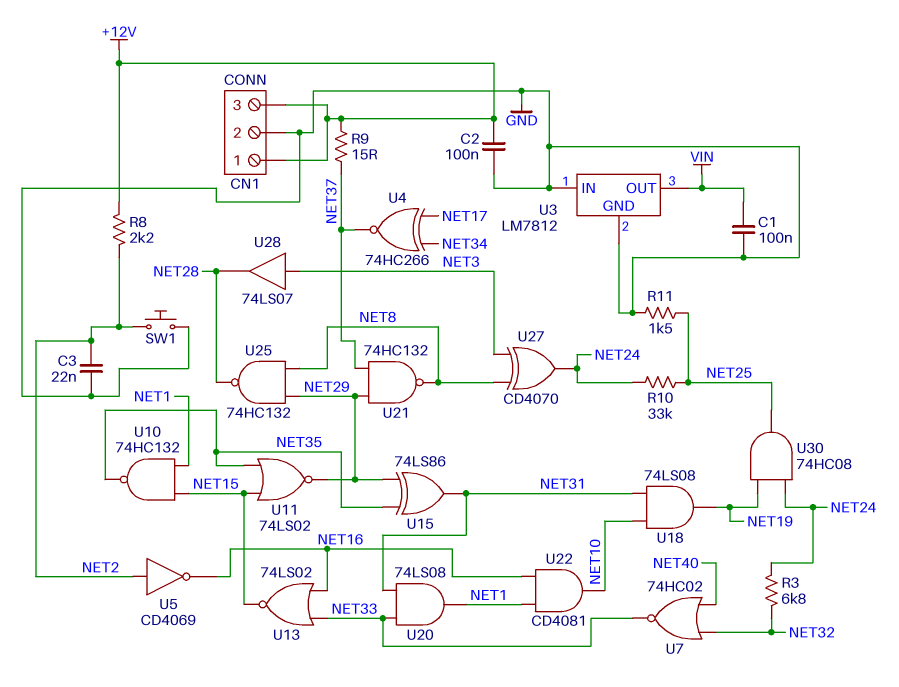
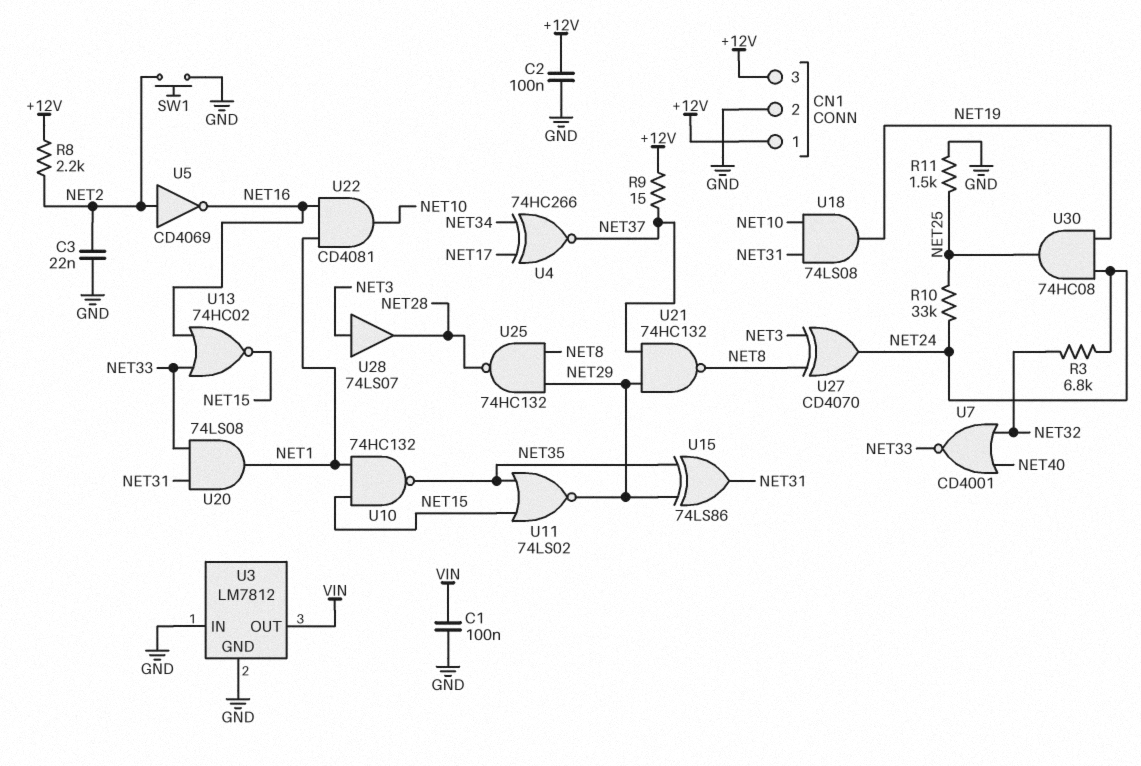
U7: NOR 74HC02 (in NET32, in NET40, out NET33) -> NOR CD4001 (in NET32, in NET40, out NET33)
U13: NOR 74LS02 (in NET16, in NET33, out NET15) -> NOR 74HC02 (in NET16, in NET33, out NET15)

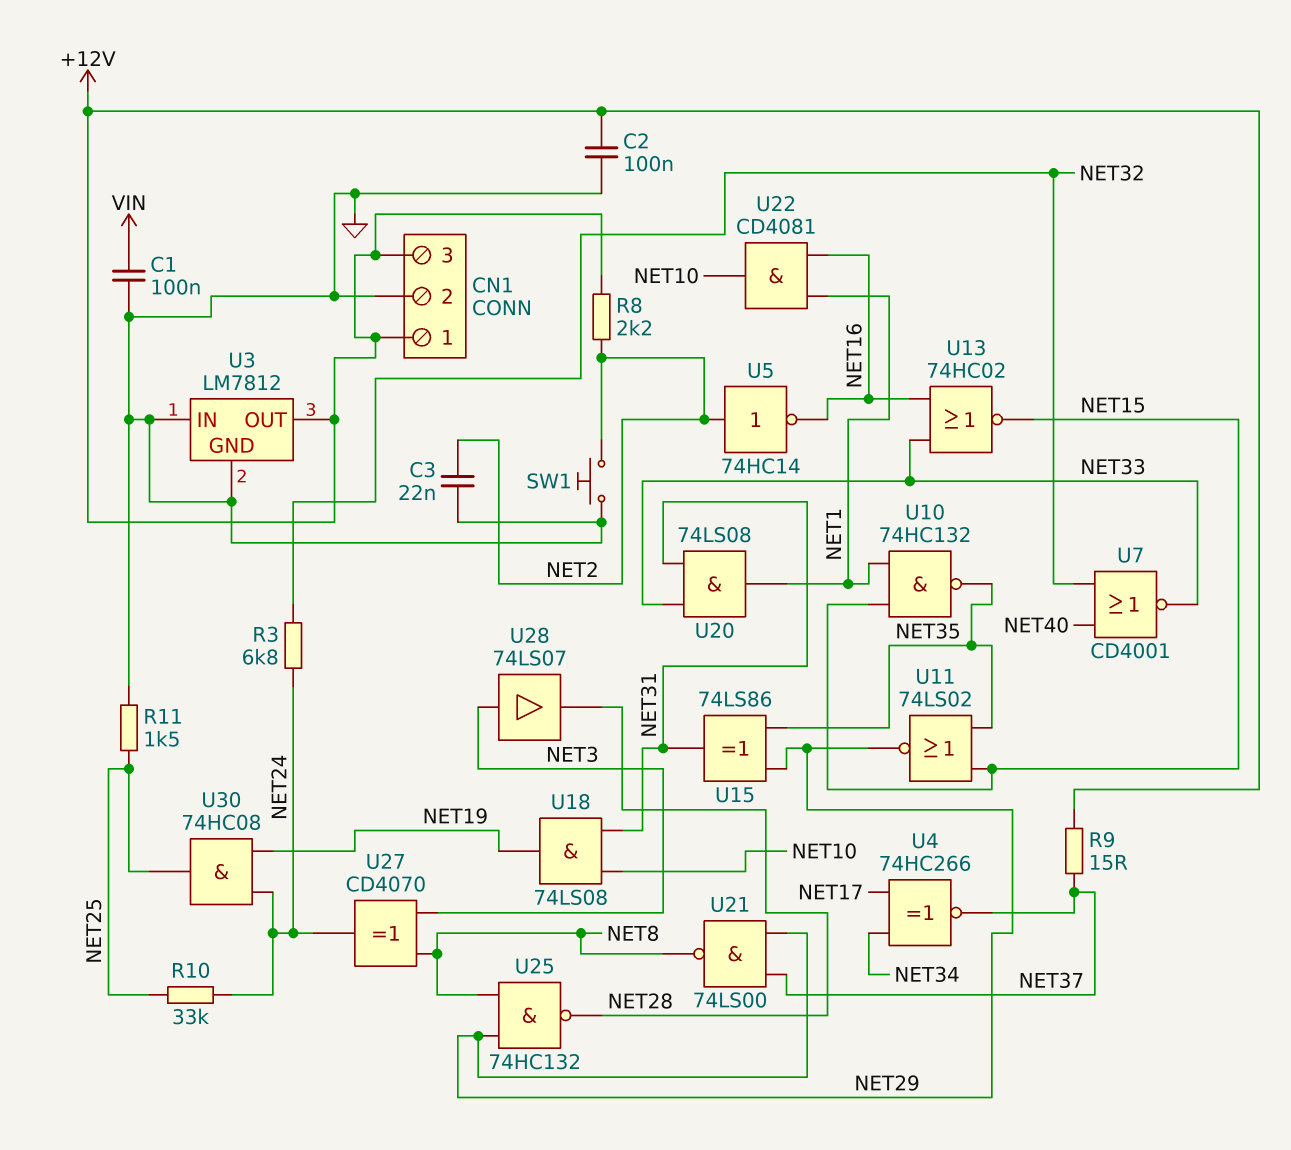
U3 pin OUT: VIN -> +12V
U5: NOT CD4069 (in NET2, out NET16) -> NOT 74HC14 (in NET2, out NET16)
U21: NAND 74HC132 (in NET29, in NET37, out NET8) -> NAND 74LS00 (in NET29, in NET37, out NET8)

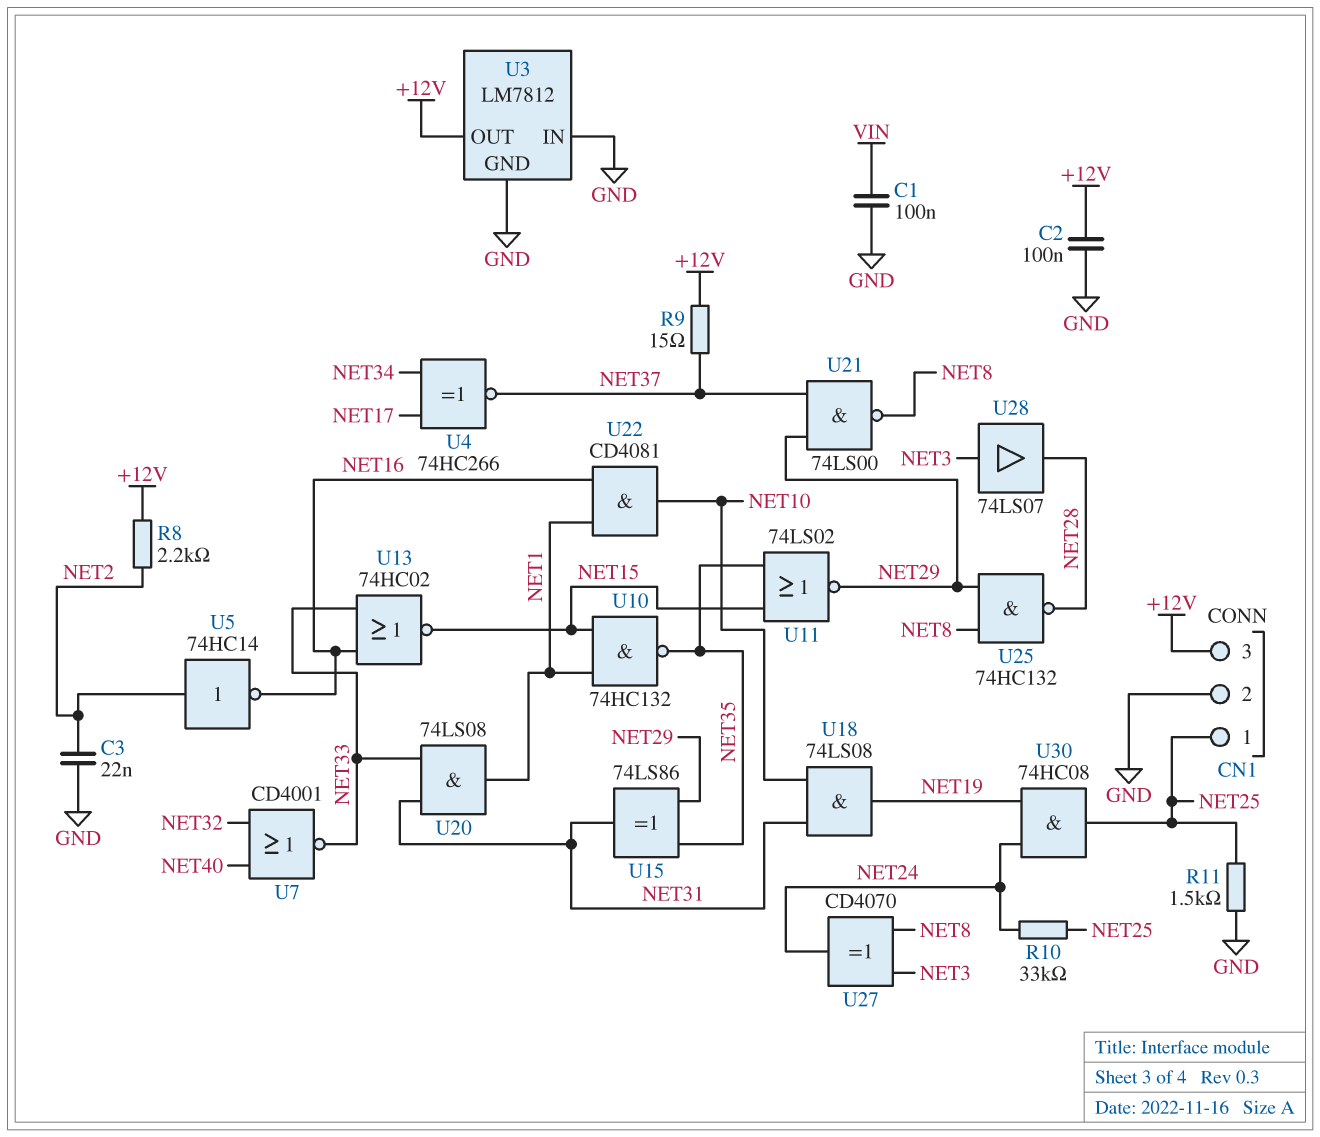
CN1 pin 1: +12V -> NET25
R3: 6.8k (NET24, NET32) -> none
SW1: button (GND, NET2) -> none

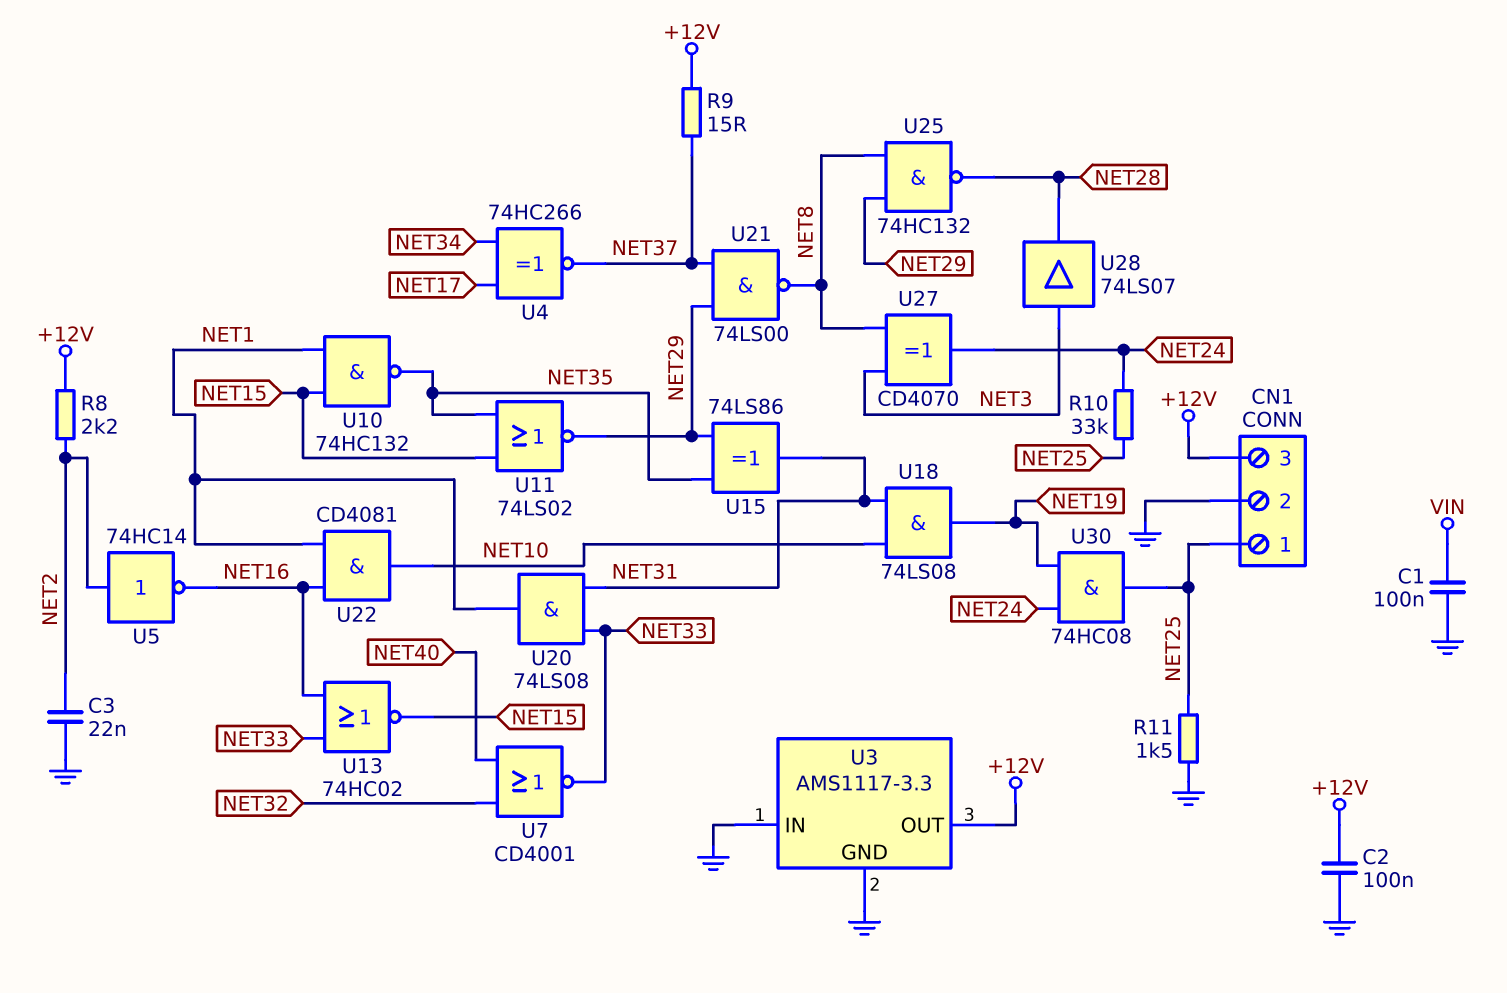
U3: LM7812 -> AMS1117-3.3

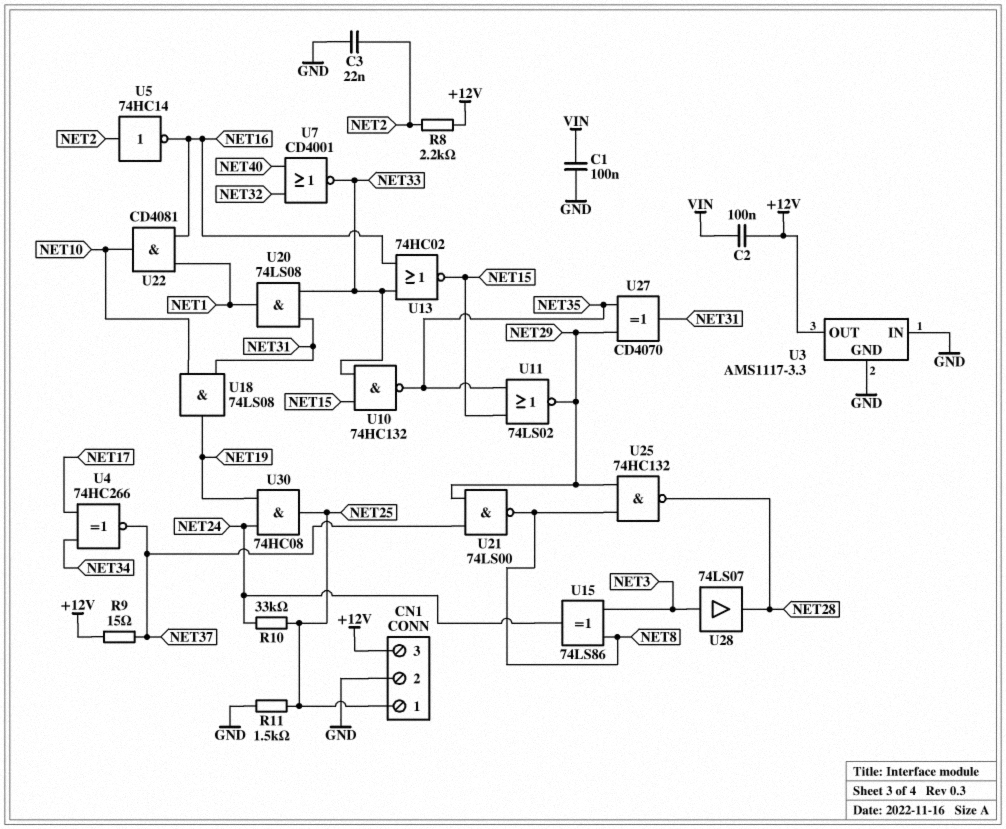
C2: 100nF (+12V, GND) -> 100nF (+12V, VIN)
U10: NAND 74HC132 (in NET1, in NET15, out NET35) -> NAND 74HC132 (in NET15, in NET33, out NET35)
U15: XOR 74LS86 (in NET29, in NET35, out NET31) -> XOR 74LS86 (in NET3, in NET8, out NET24)
U27: XOR CD4070 (in NET3, in NET8, out NET24) -> XOR CD4070 (in NET29, in NET35, out NET31)

